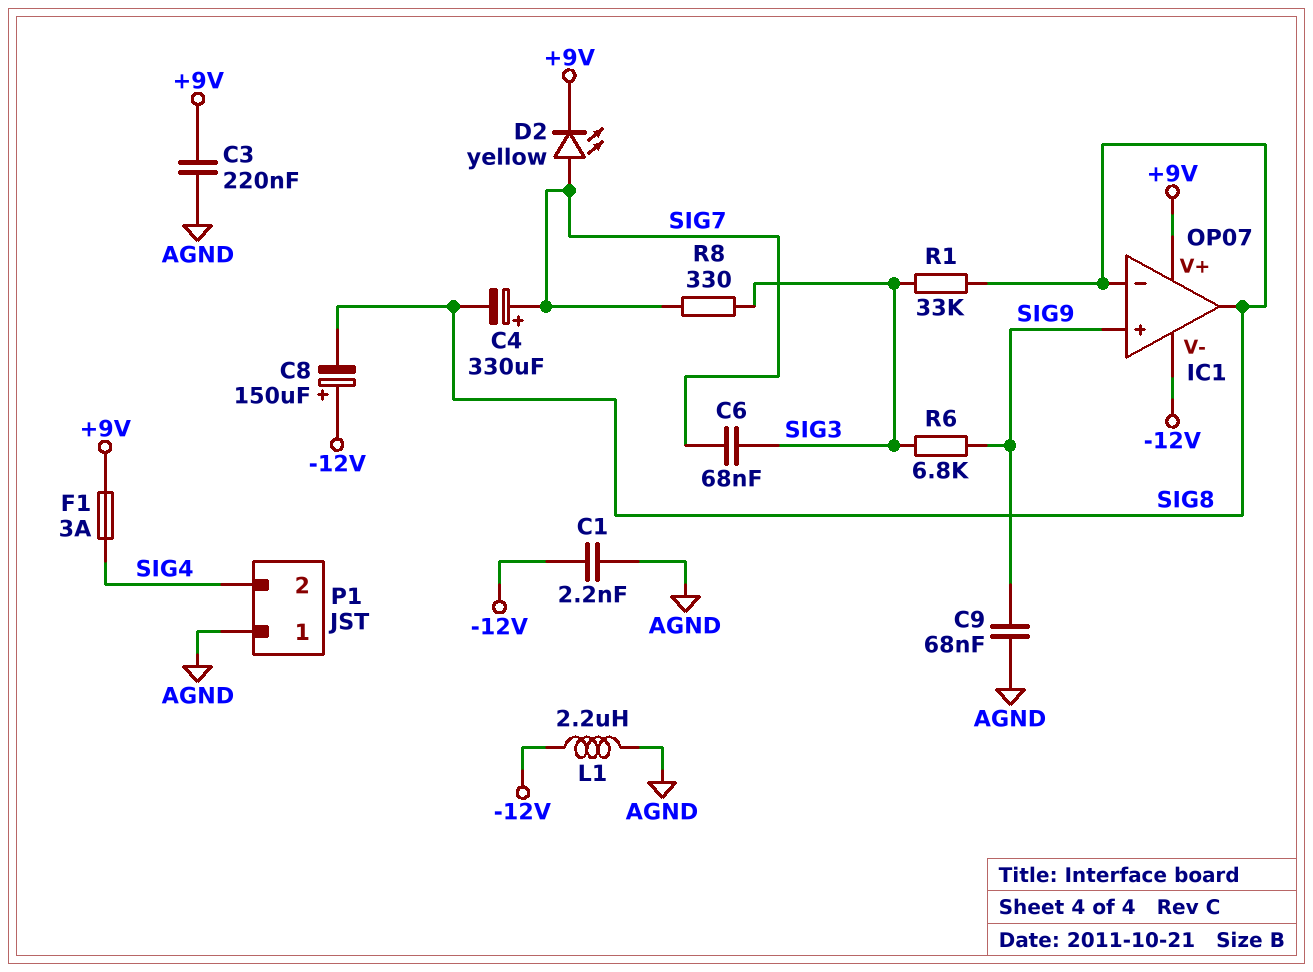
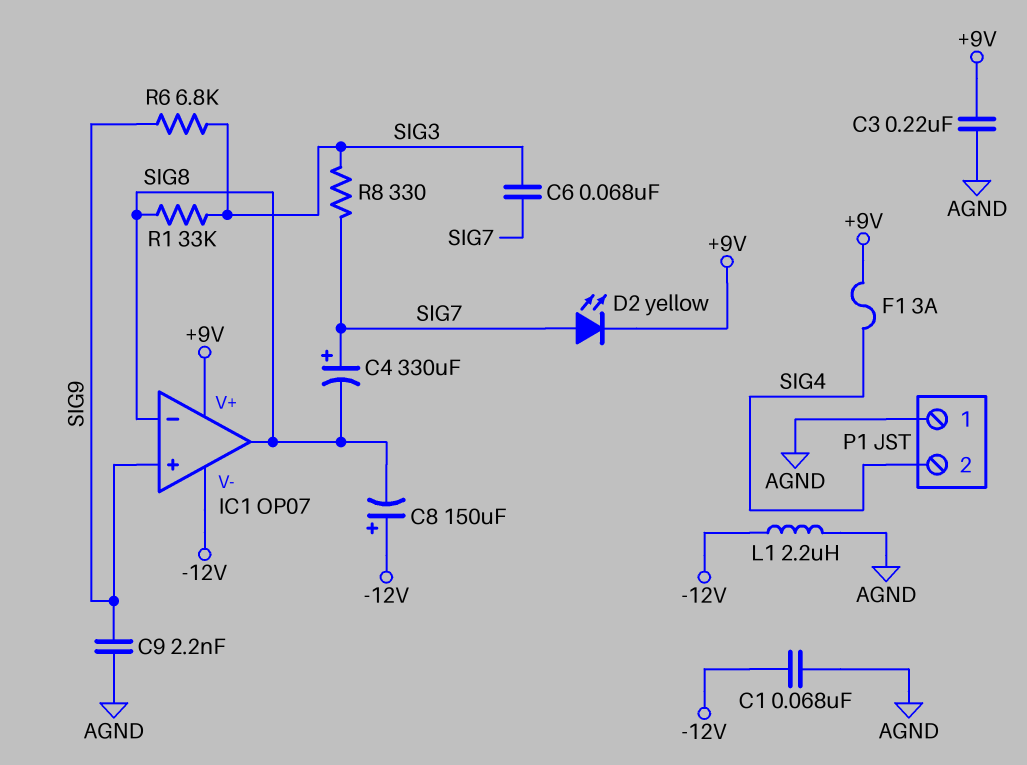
C1: 2.2nF (-12V, AGND) -> 68nF (-12V, AGND)
C9: 68nF (AGND, SIG9) -> 2.2nF (AGND, SIG9)

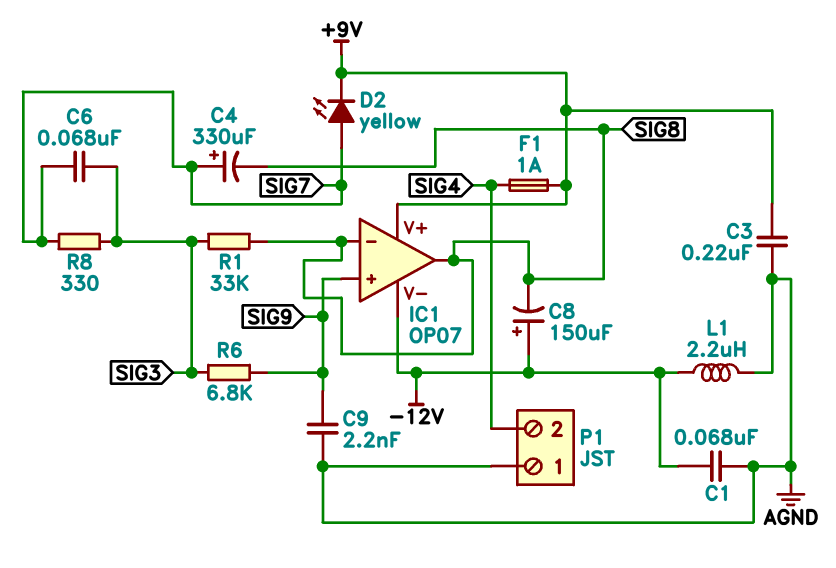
F1: 3A (+9V, SIG4) -> 1A (+9V, SIG4)

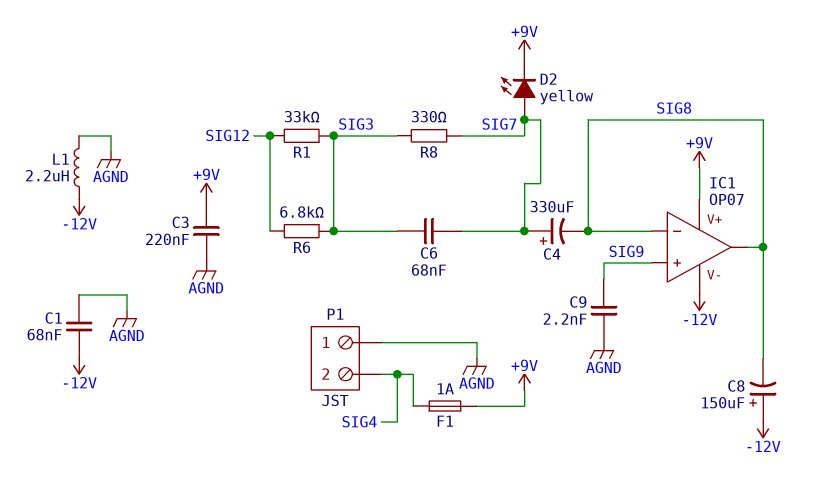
R1: 33k (SIG3, SIG8) -> 33k (SIG3, SIG12)
R6: 6.8k (SIG3, SIG9) -> 6.8k (SIG3, SIG12)

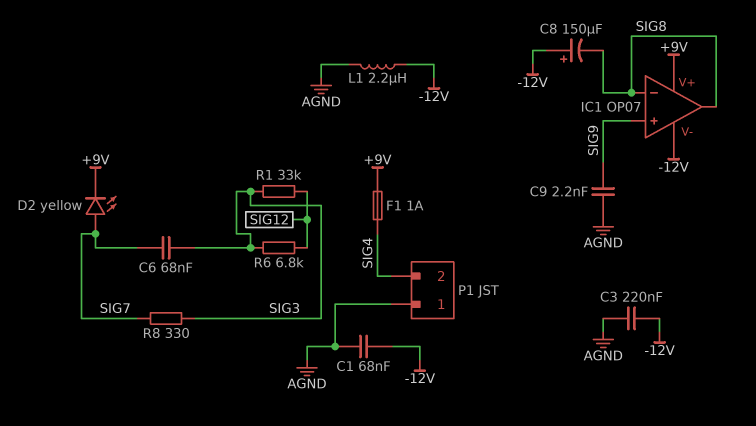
C3: 220nF (+9V, AGND) -> 220nF (-12V, AGND)
C4: 330uF (plus SIG7, minus SIG8) -> none

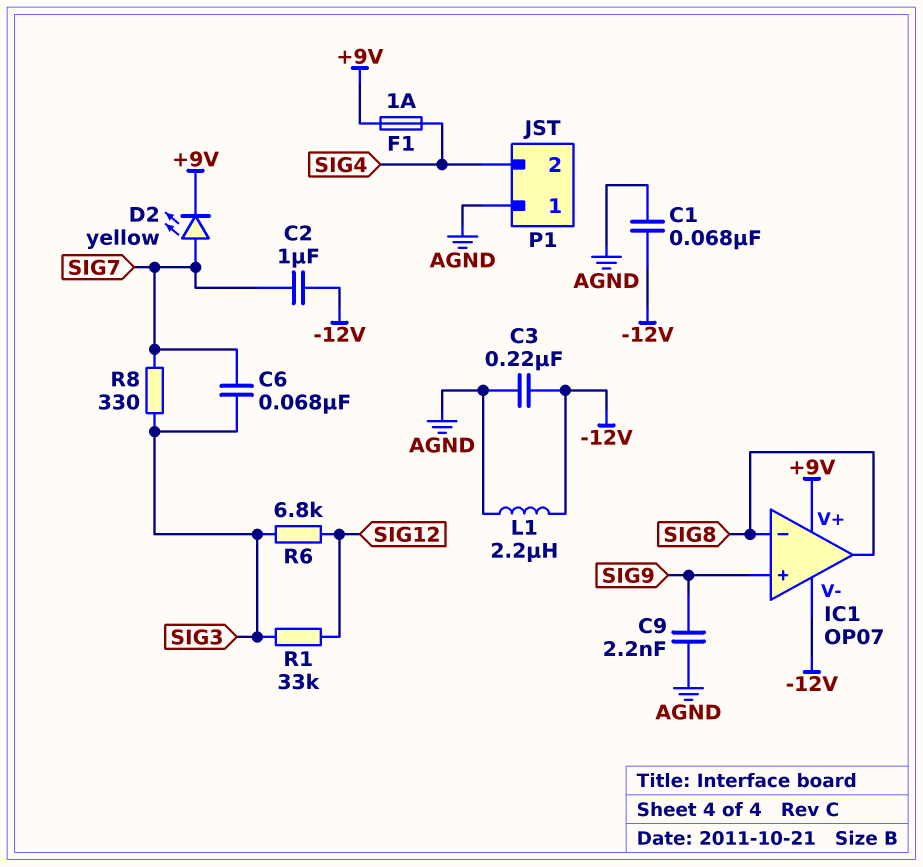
C2: none -> 1uF (-12V, SIG7)
C8: 150uF (plus -12V, minus SIG8) -> none

